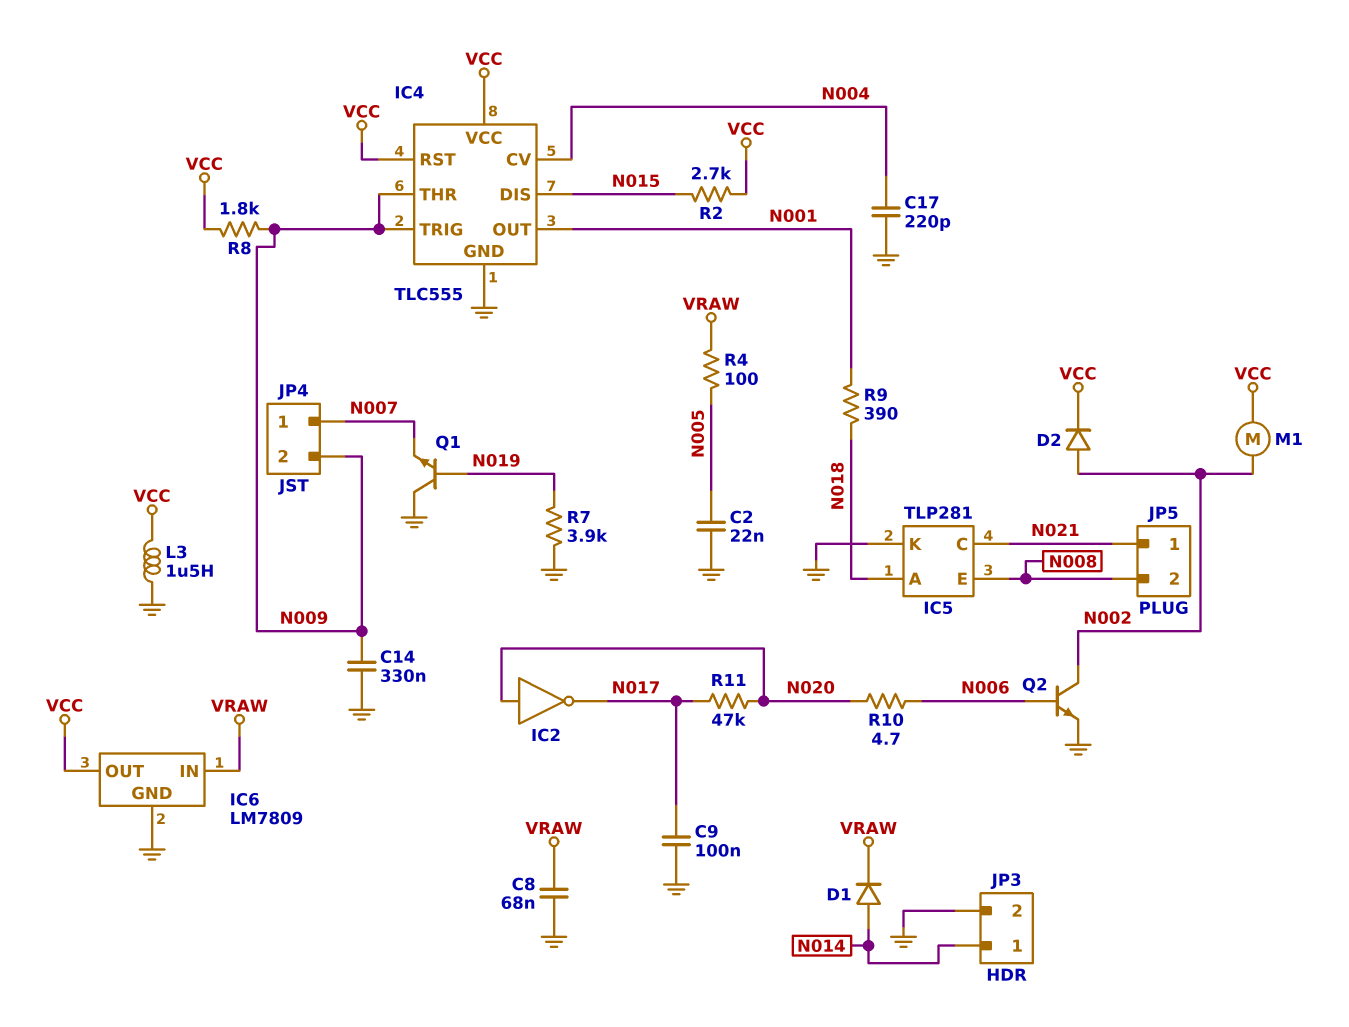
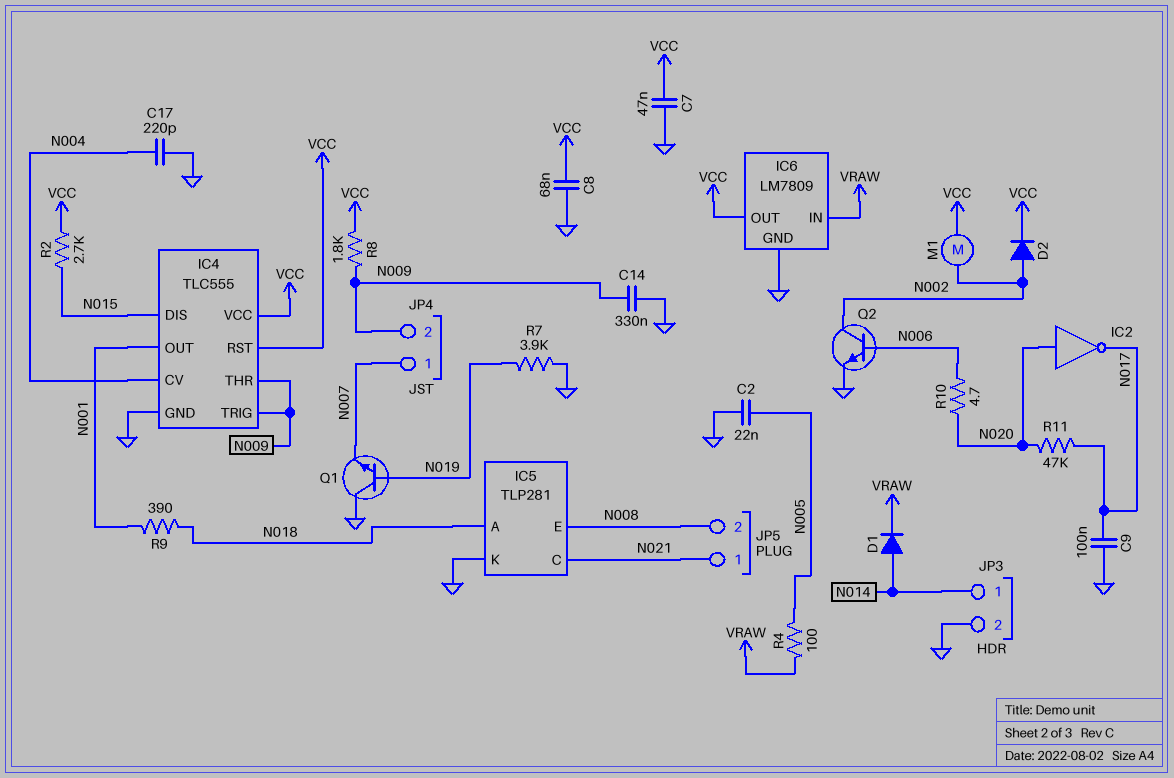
C7: none -> 47nF (GND, VCC)
C8: 68nF (GND, VRAW) -> 68nF (GND, VCC)
L3: 1.5uH (GND, VCC) -> none

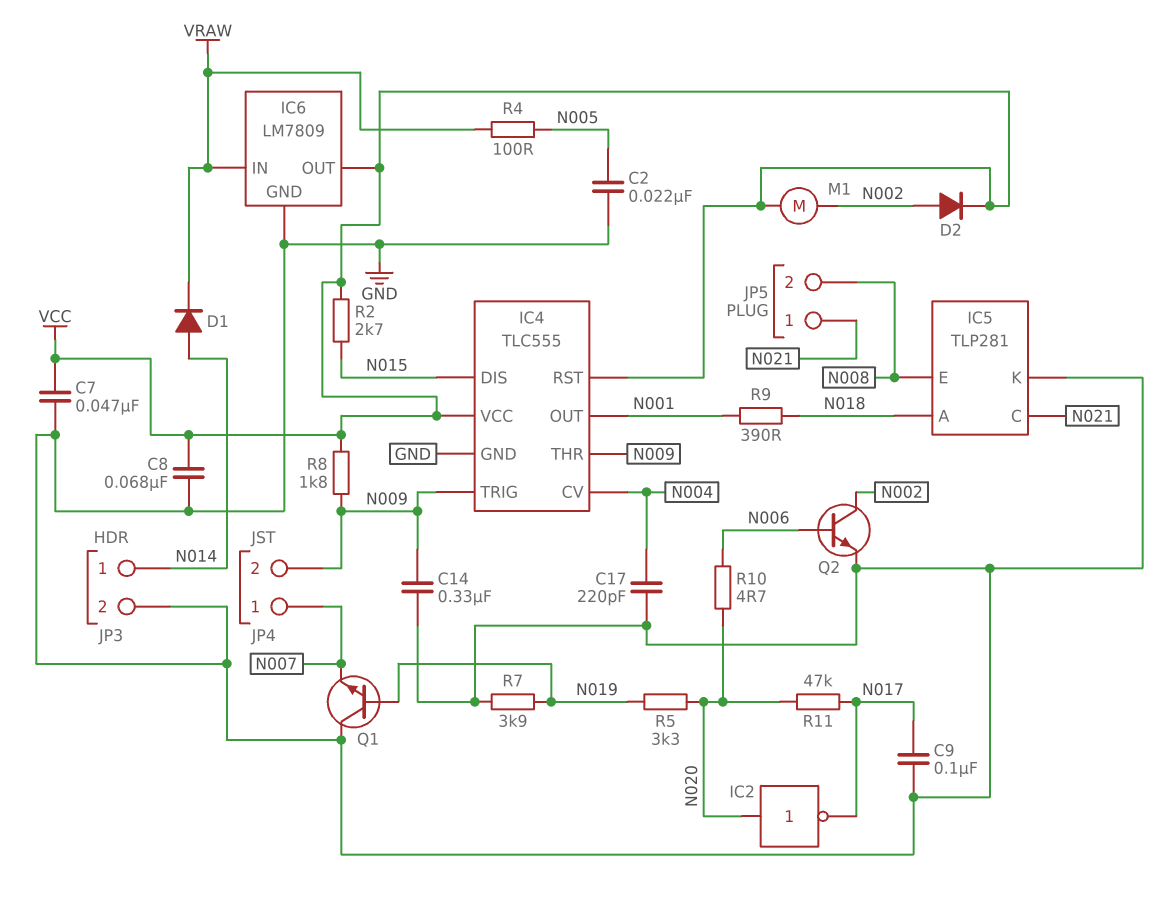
R5: none -> 3.3k (N019, N020)

